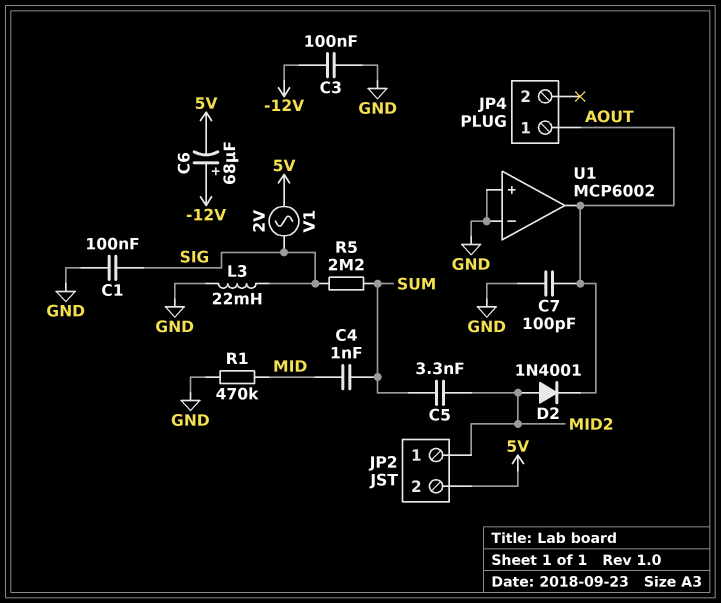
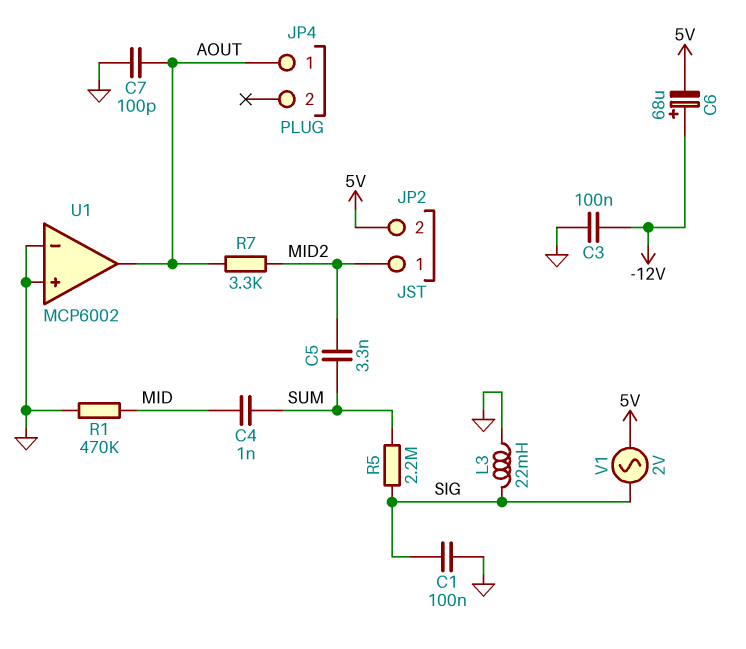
D2: diode 1N4001 (A MID2, K AOUT) -> none
R7: none -> 3.3k (AOUT, MID2)

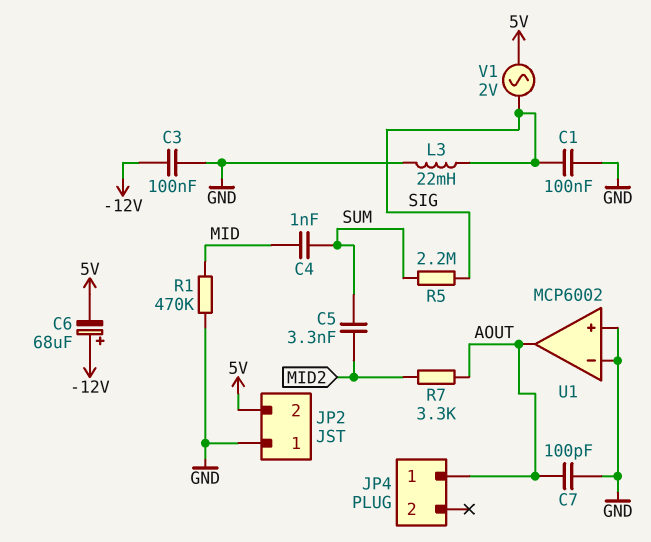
JP2 pin 1: MID2 -> GND

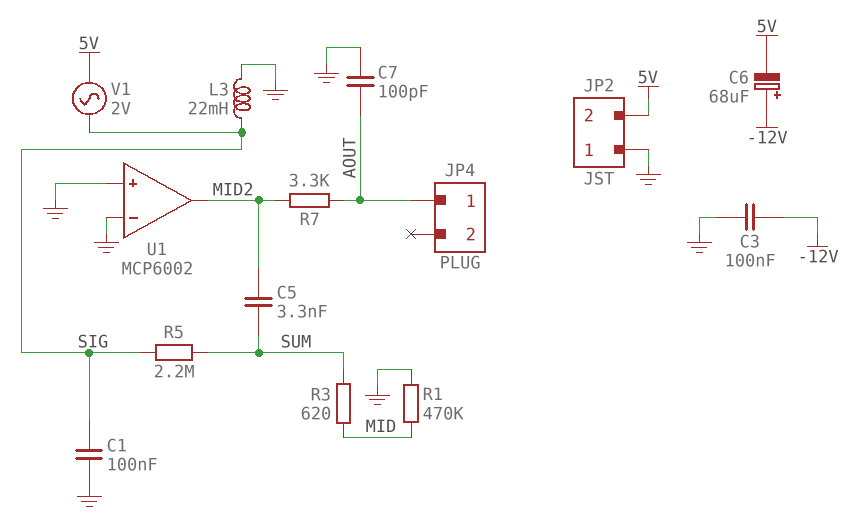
C4: 1nF (MID, SUM) -> none
R3: none -> 620 (MID, SUM)
U1 pin out: AOUT -> MID2

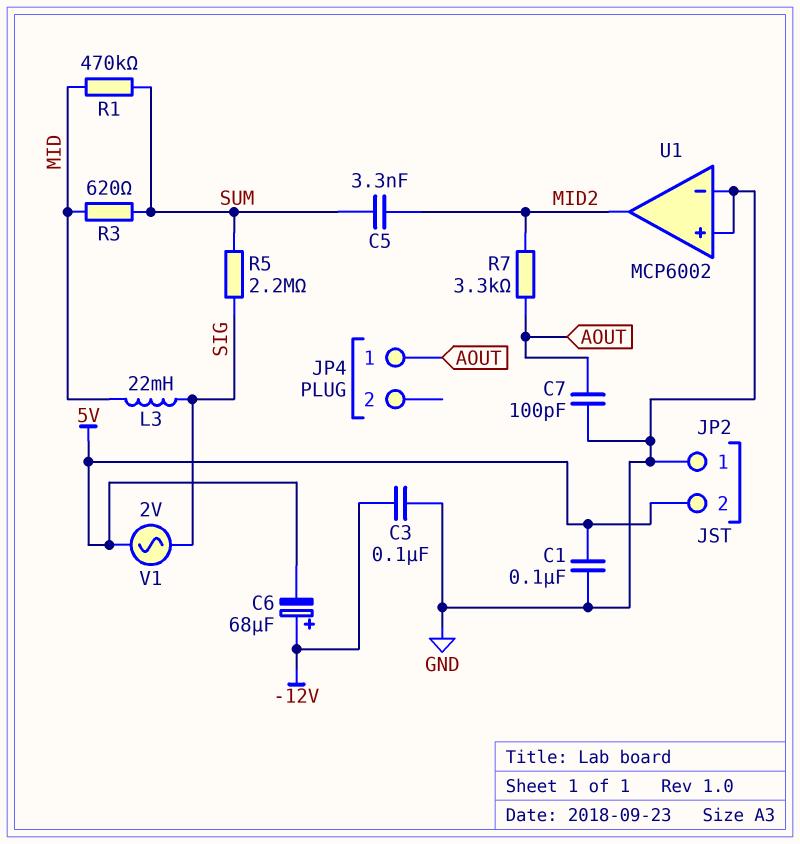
C1: 100nF (GND, SIG) -> 100nF (5V, GND)
L3: 22mH (GND, SIG) -> 22mH (MID, SIG)
R1: 470k (GND, MID) -> 470k (MID, SUM)

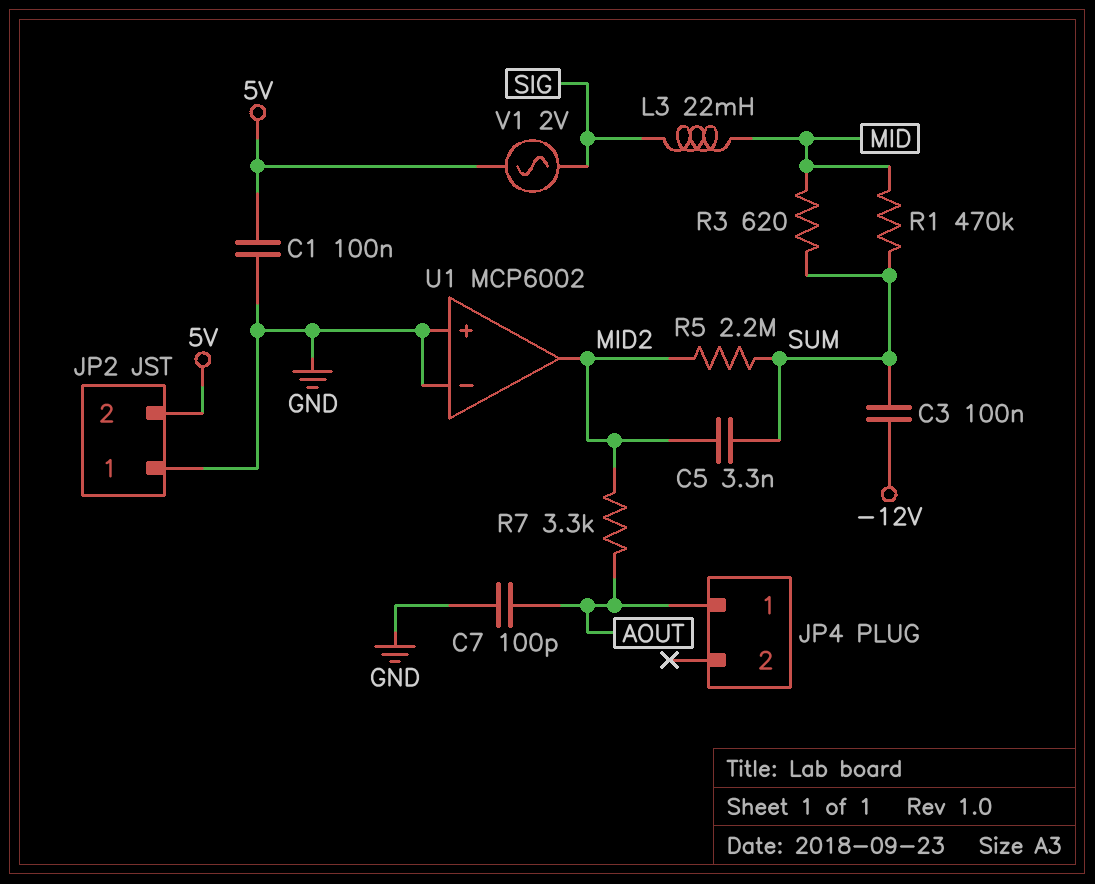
C3: 100nF (-12V, GND) -> 100nF (-12V, SUM)
C6: 68uF (plus -12V, minus 5V) -> none
R5: 2.2M (SIG, SUM) -> 2.2M (MID2, SUM)

